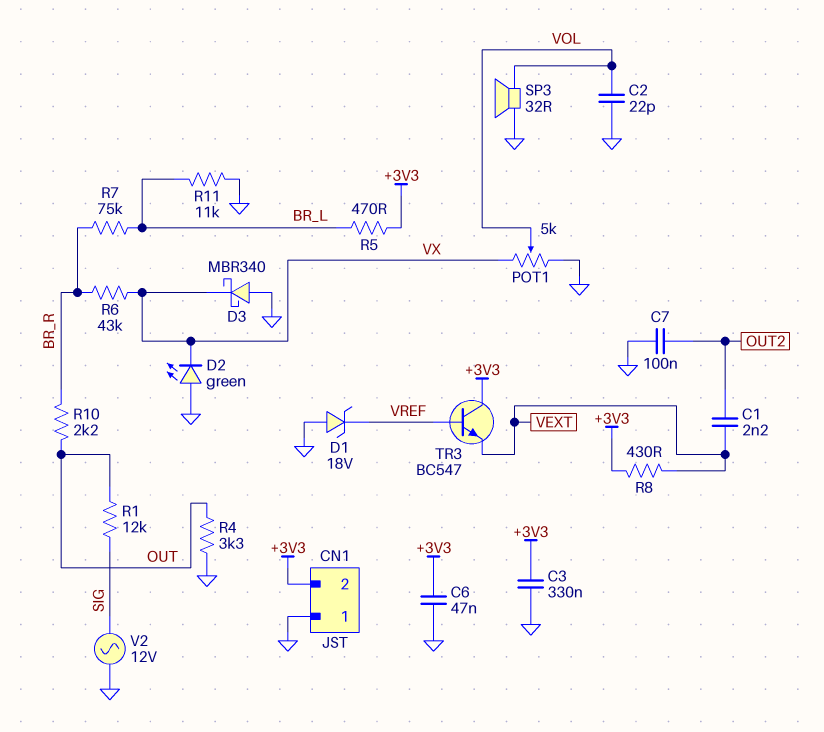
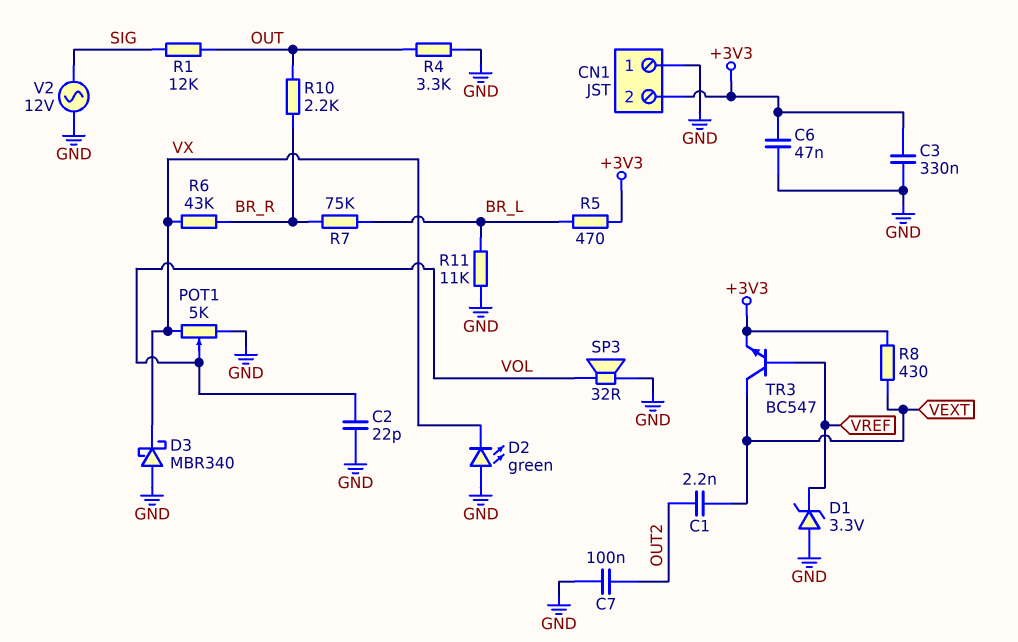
D1: zener 18V (A GND, K VREF) -> zener 3.3V (A GND, K VREF)
TR3: NPN BC547 (B VREF, C +3V3, E VEXT) -> NPN BC547 (B VREF, C VEXT, E +3V3)

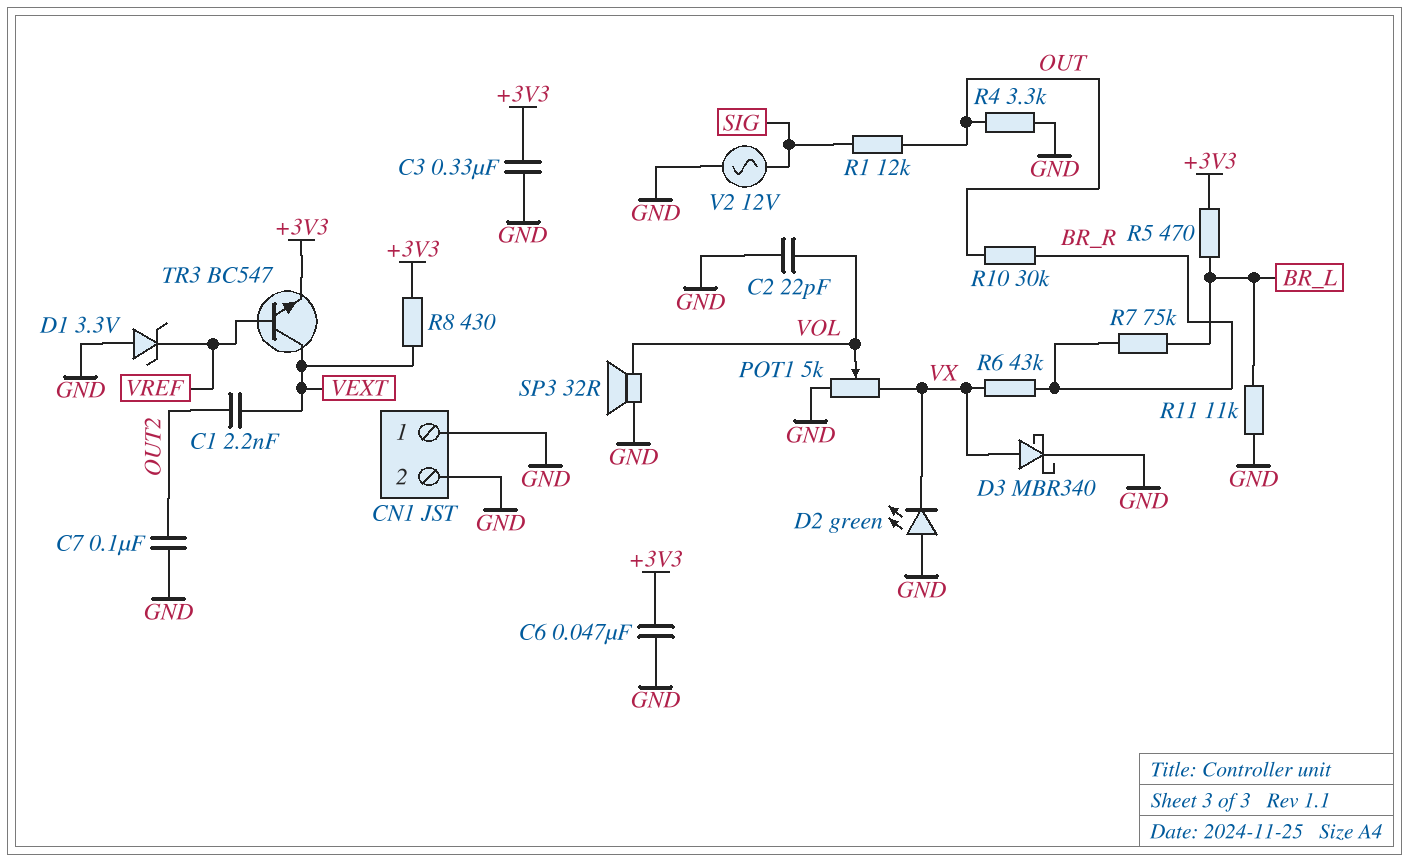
CN1 pin 2: +3V3 -> GND
D3: schottky MBR340 (A GND, K VX) -> schottky MBR340 (A VX, K GND)
R10: 2.2k (BR_R, OUT) -> 30k (BR_R, OUT)

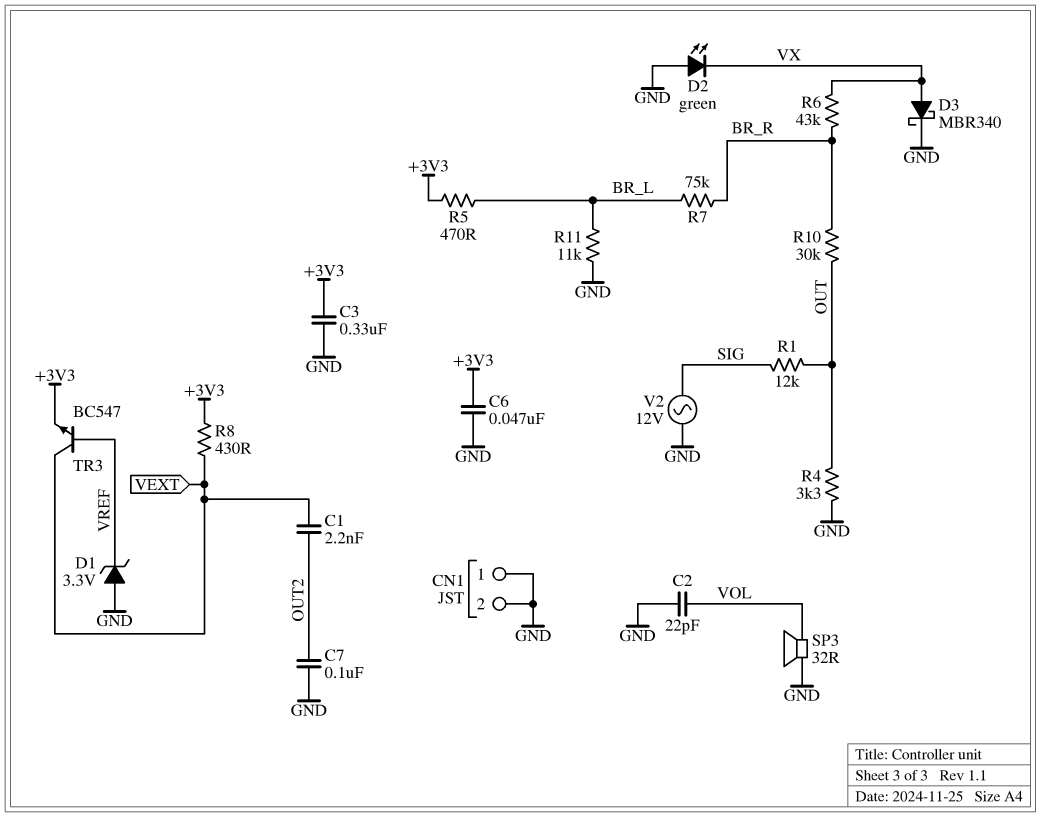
POT1: 5k (GND, VX, wiper VOL) -> none

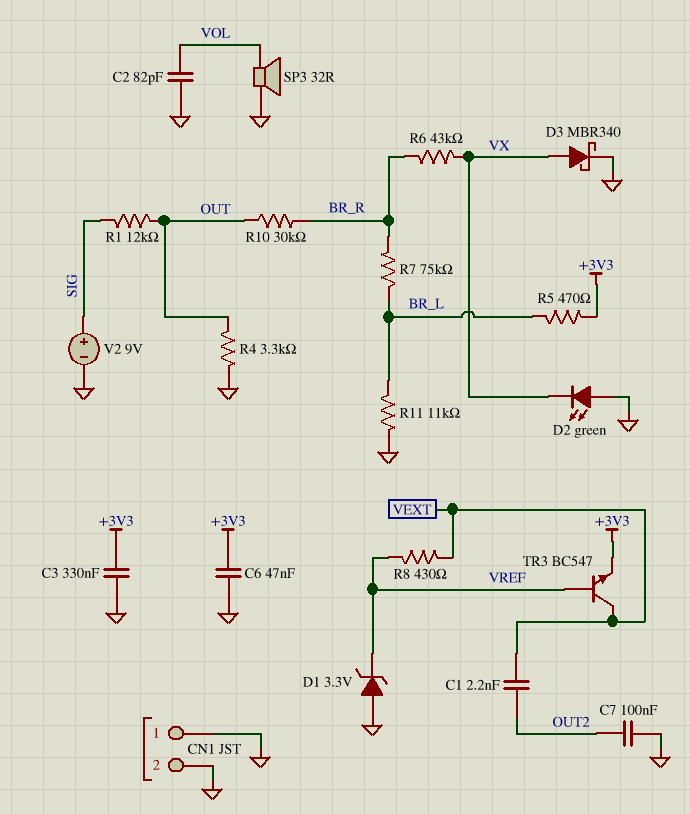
C2: 22pF (GND, VOL) -> 82pF (GND, VOL)
R8: 430 (+3V3, VEXT) -> 430 (VEXT, VREF)
V2: AC 12V (GND, SIG) -> 9V (plus SIG, minus GND)

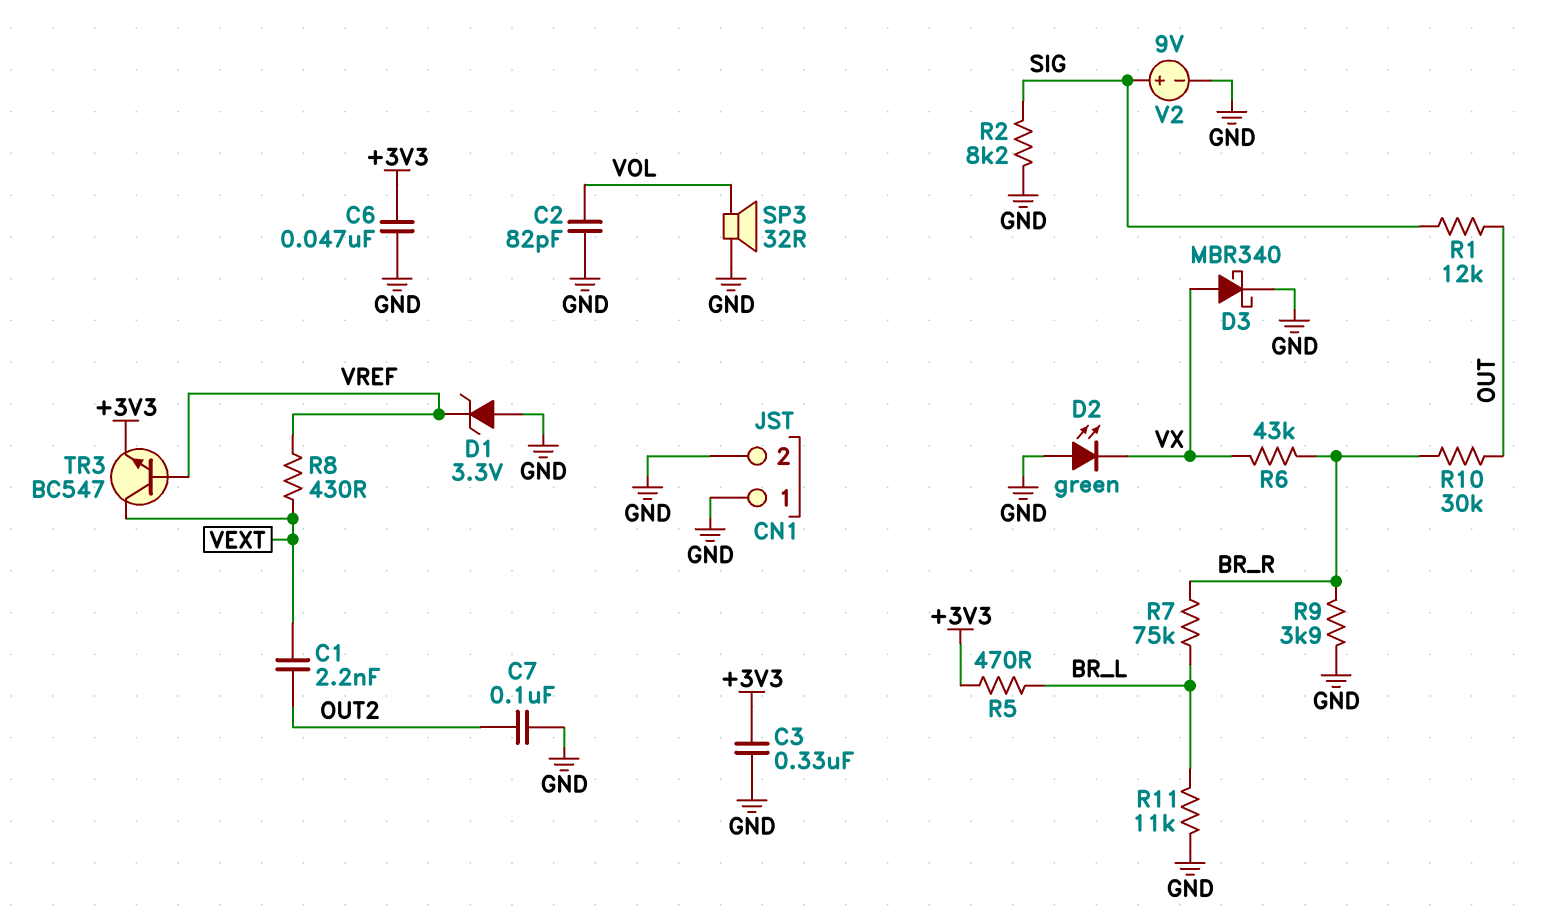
R2: none -> 8.2k (GND, SIG)
R4: 3.3k (GND, OUT) -> none
R9: none -> 3.9k (BR_R, GND)

